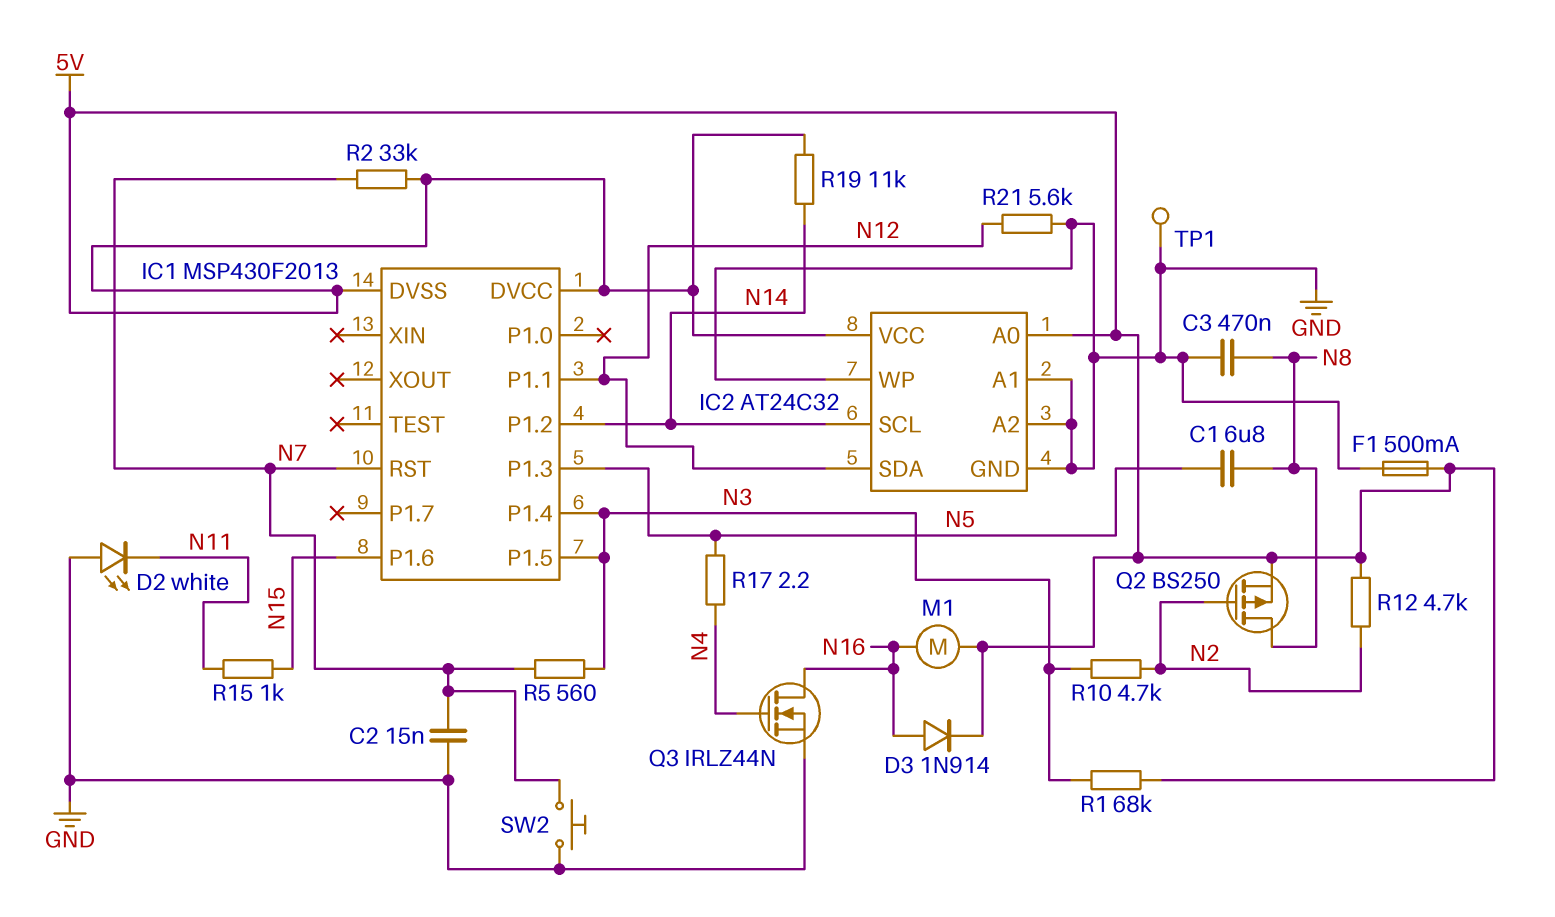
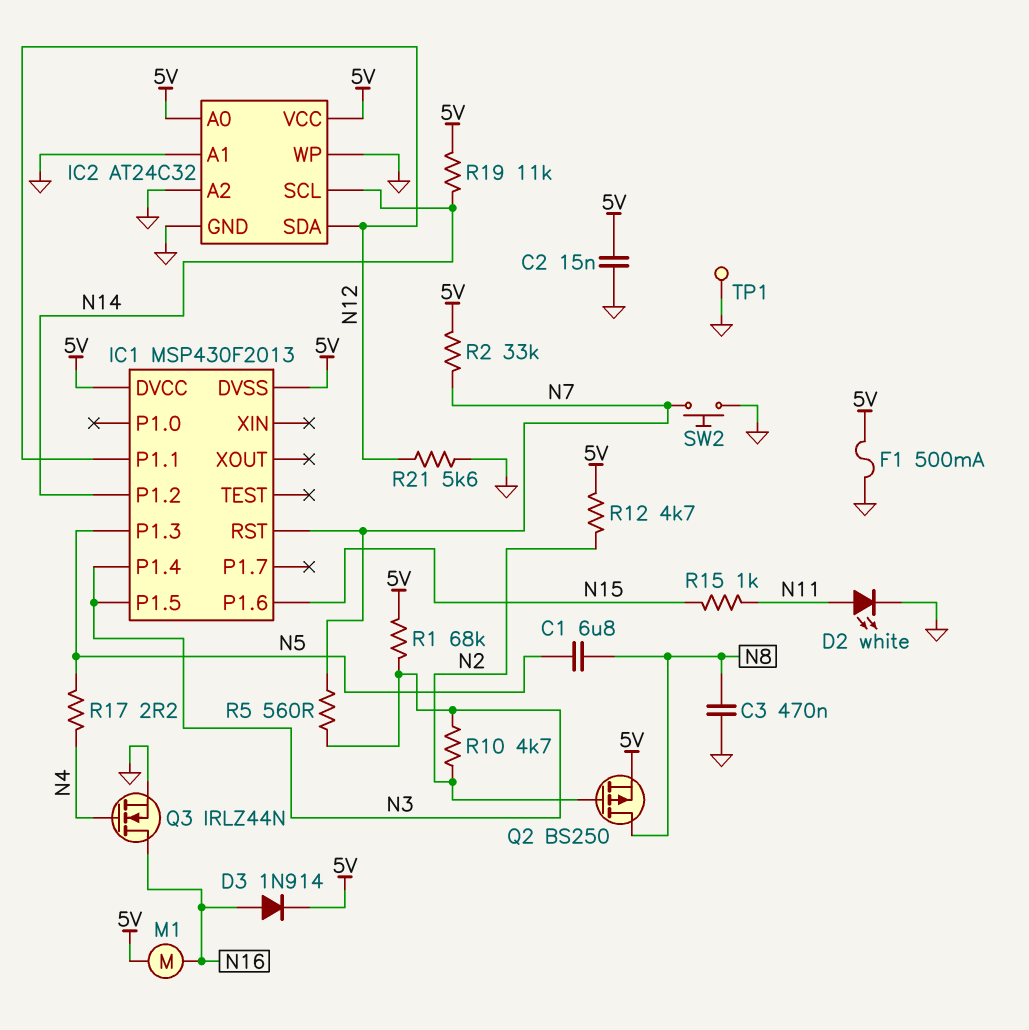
C2: 15nF (GND, N7) -> 15nF (5V, GND)
D2: LED white (A GND, K N11) -> LED white (A N11, K GND)

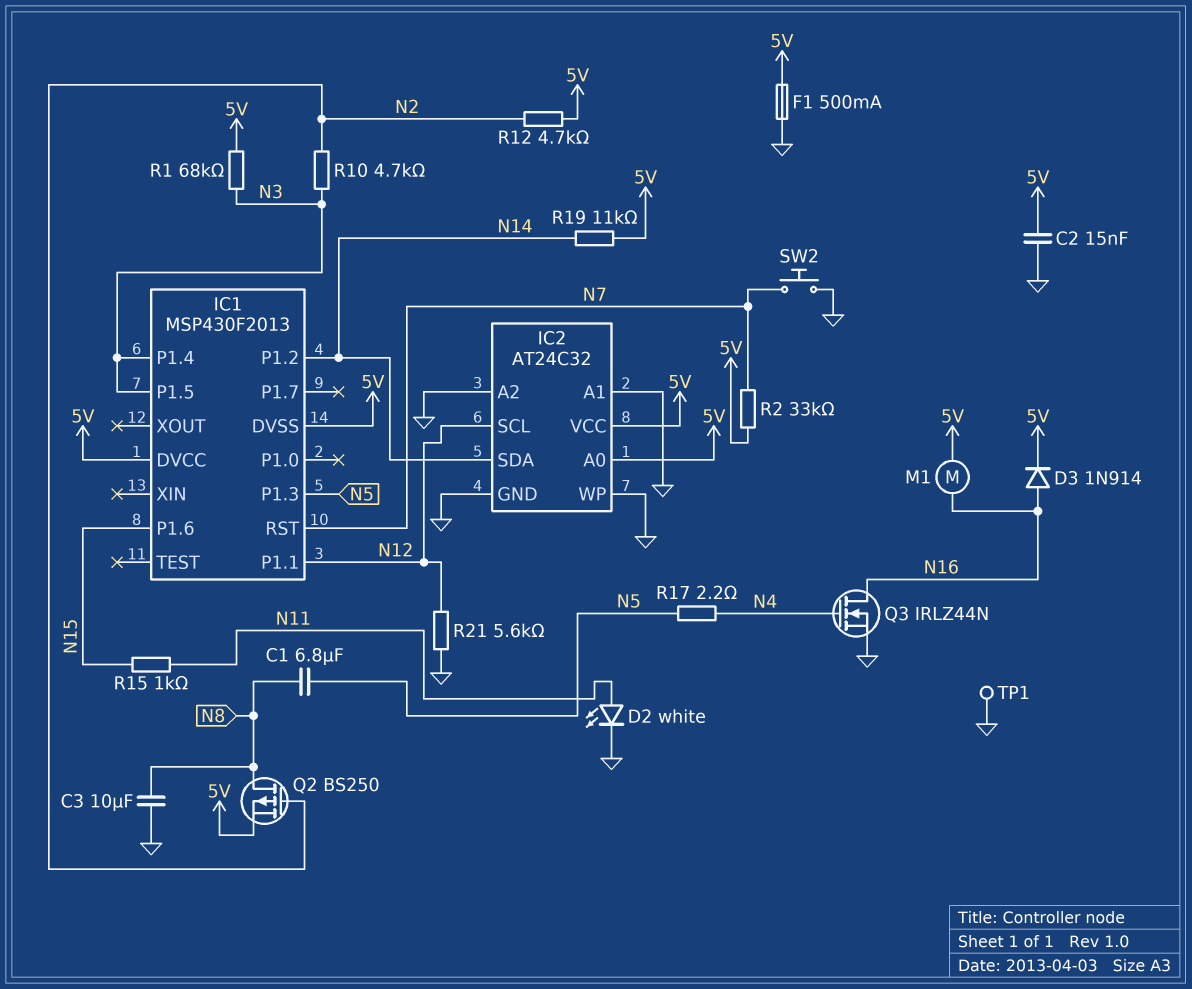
C3: 470nF (GND, N8) -> 10uF (GND, N8)
IC2 pin SCL: N14 -> N12
IC2 pin SDA: N12 -> N14
R5: 560 (N3, N7) -> none

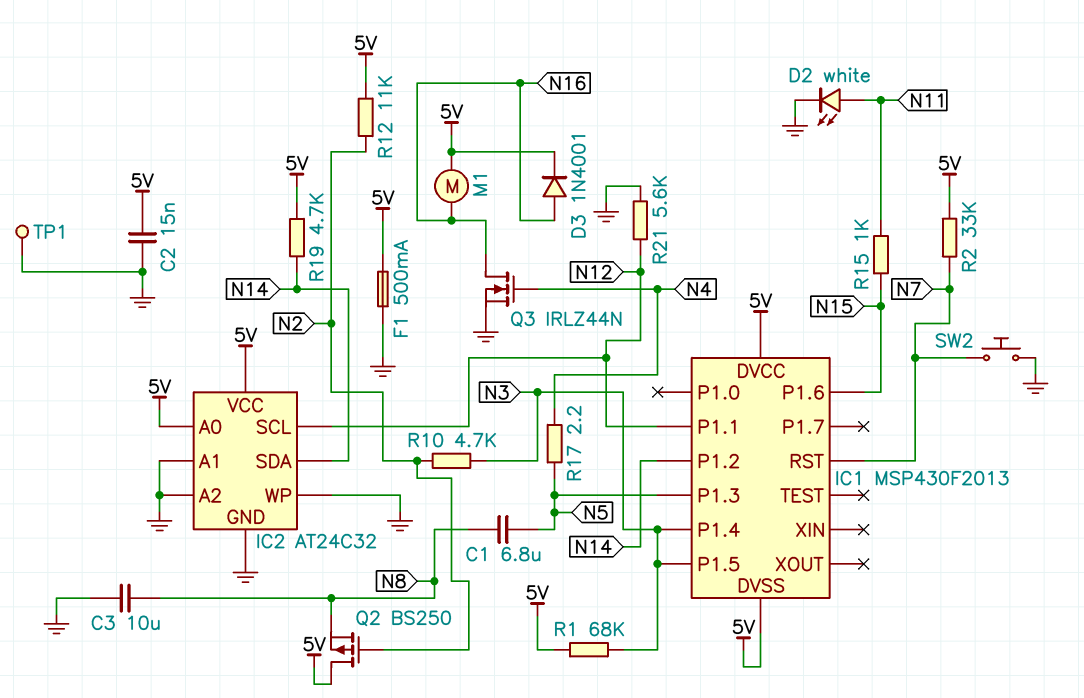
D3: diode 1N914 (A N16, K 5V) -> diode 1N4001 (A N16, K 5V)
Q2: PMOS BS250 (G N2, D N8, S 5V) -> PMOS BS250 (G N2, D 5V, S N8)
R12: 4.7k (5V, N2) -> 11k (5V, N2)
R19: 11k (5V, N14) -> 4.7k (5V, N14)

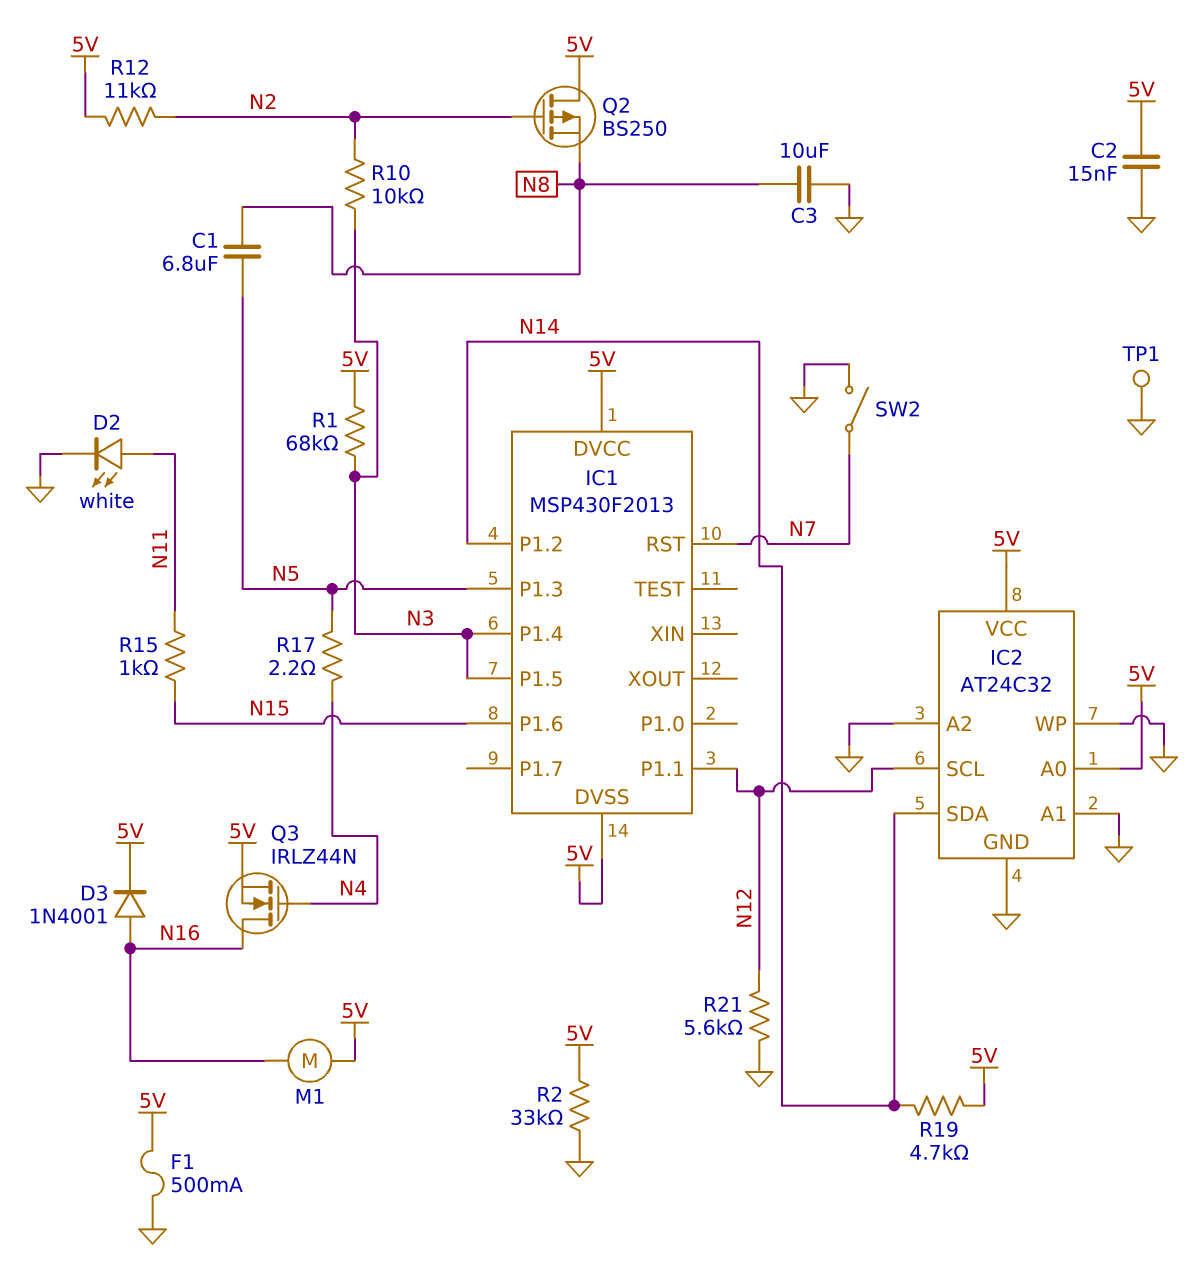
Q3: NMOS IRLZ44N (G N4, D N16, S GND) -> NMOS IRLZ44N (G N4, D N16, S 5V)
R2: 33k (5V, N7) -> 33k (5V, GND)
R10: 4.7k (N2, N3) -> 10k (N2, N3)
SW2: button (GND, N7) -> switch (GND, N7)

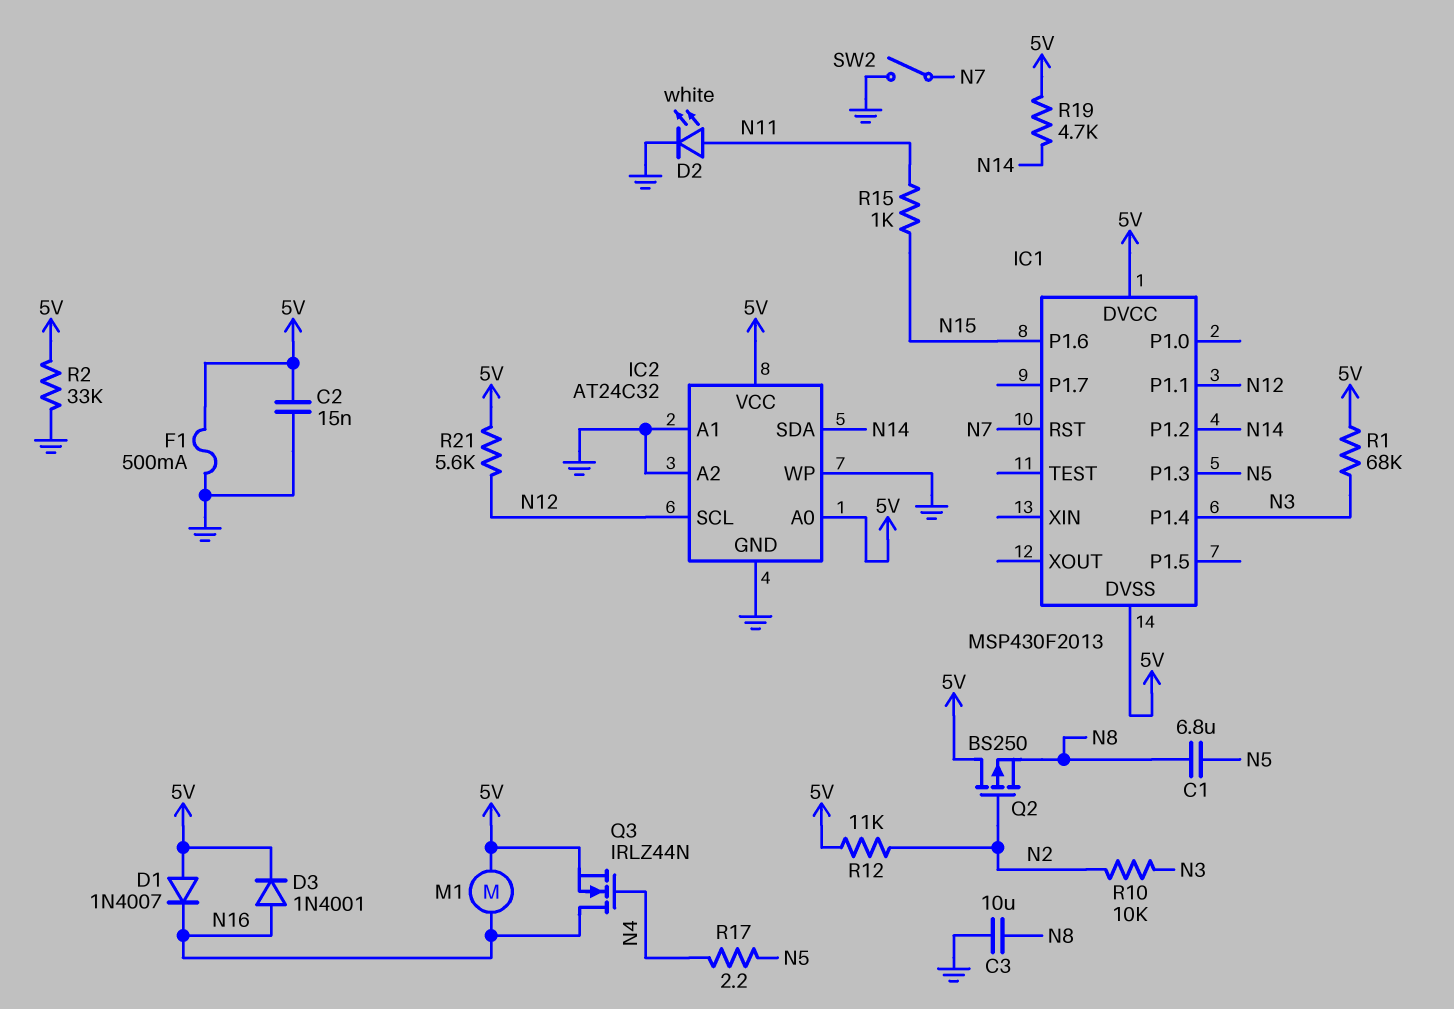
D1: none -> diode 1N4007 (A 5V, K N16)
IC1 pin P1.5: N3 -> none
R21: 5.6k (GND, N12) -> 5.6k (5V, N12)
TP1: test point (GND) -> none

